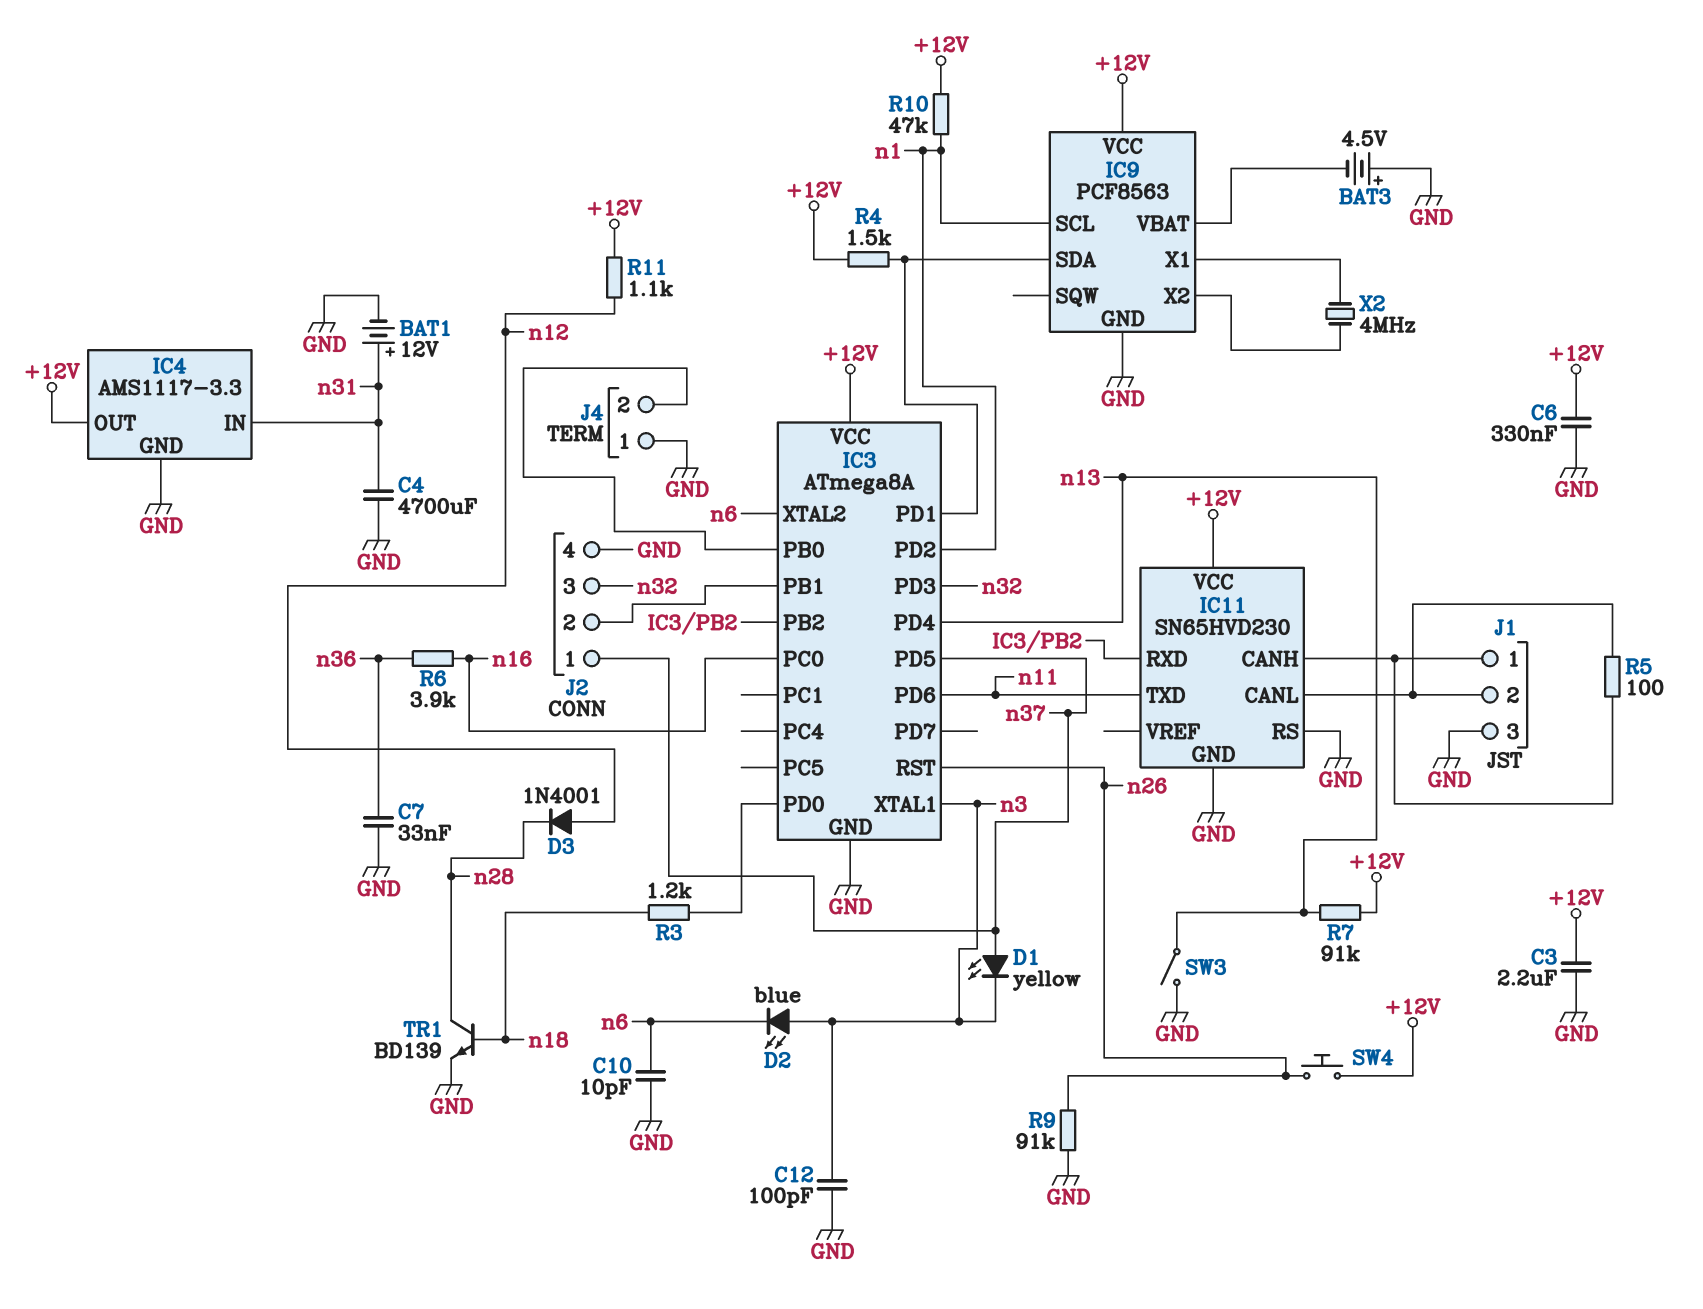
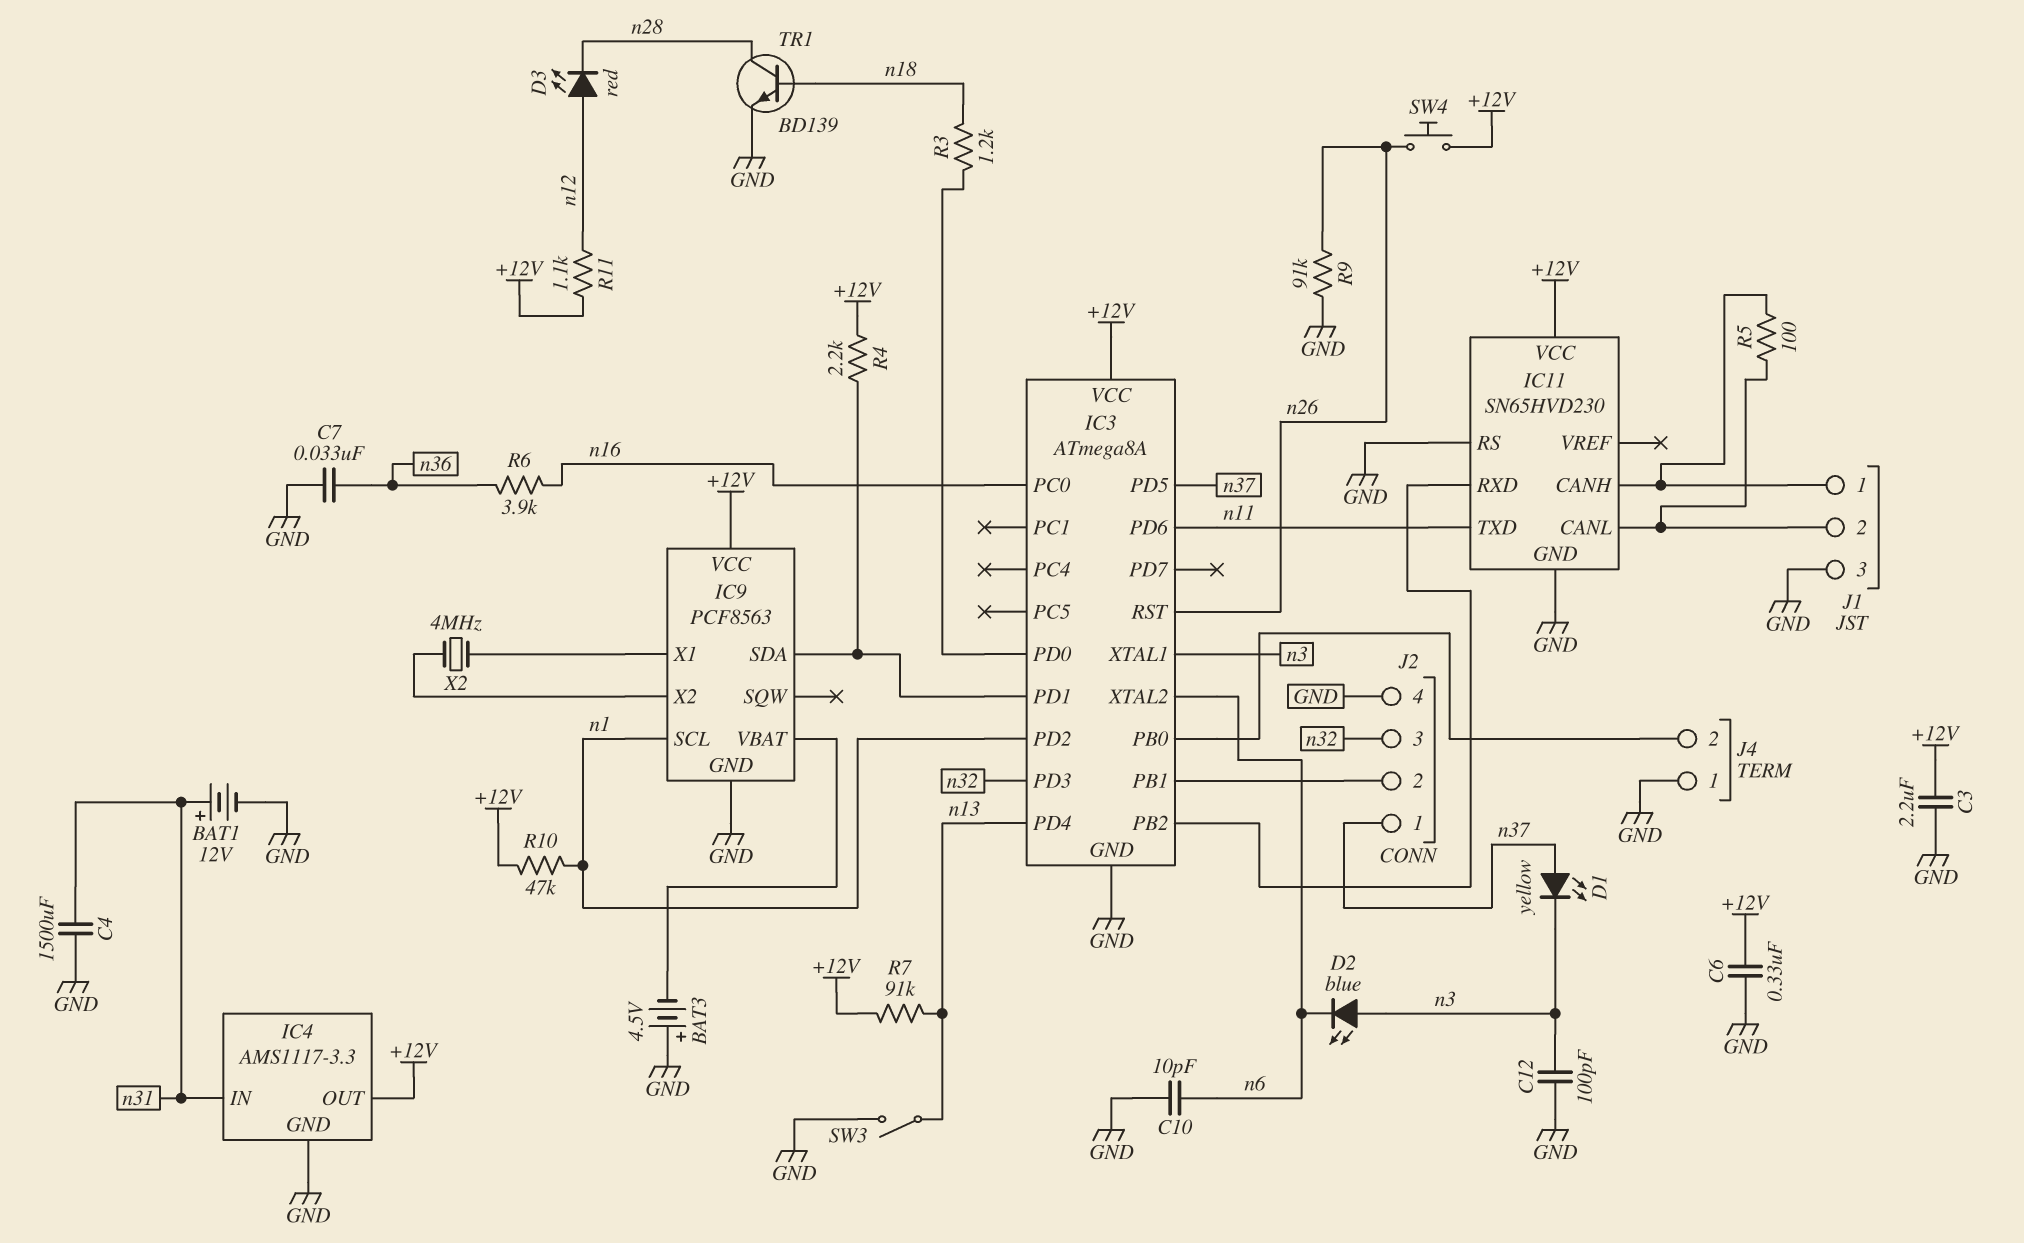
C4: 4700uF (GND, n31) -> 1500uF (GND, n31)
D3: diode 1N4001 (A n12, K n28) -> LED red (A n12, K n28)
R4: 1.5k (+12V, IC3/PD1) -> 2.2k (+12V, IC3/PD1)

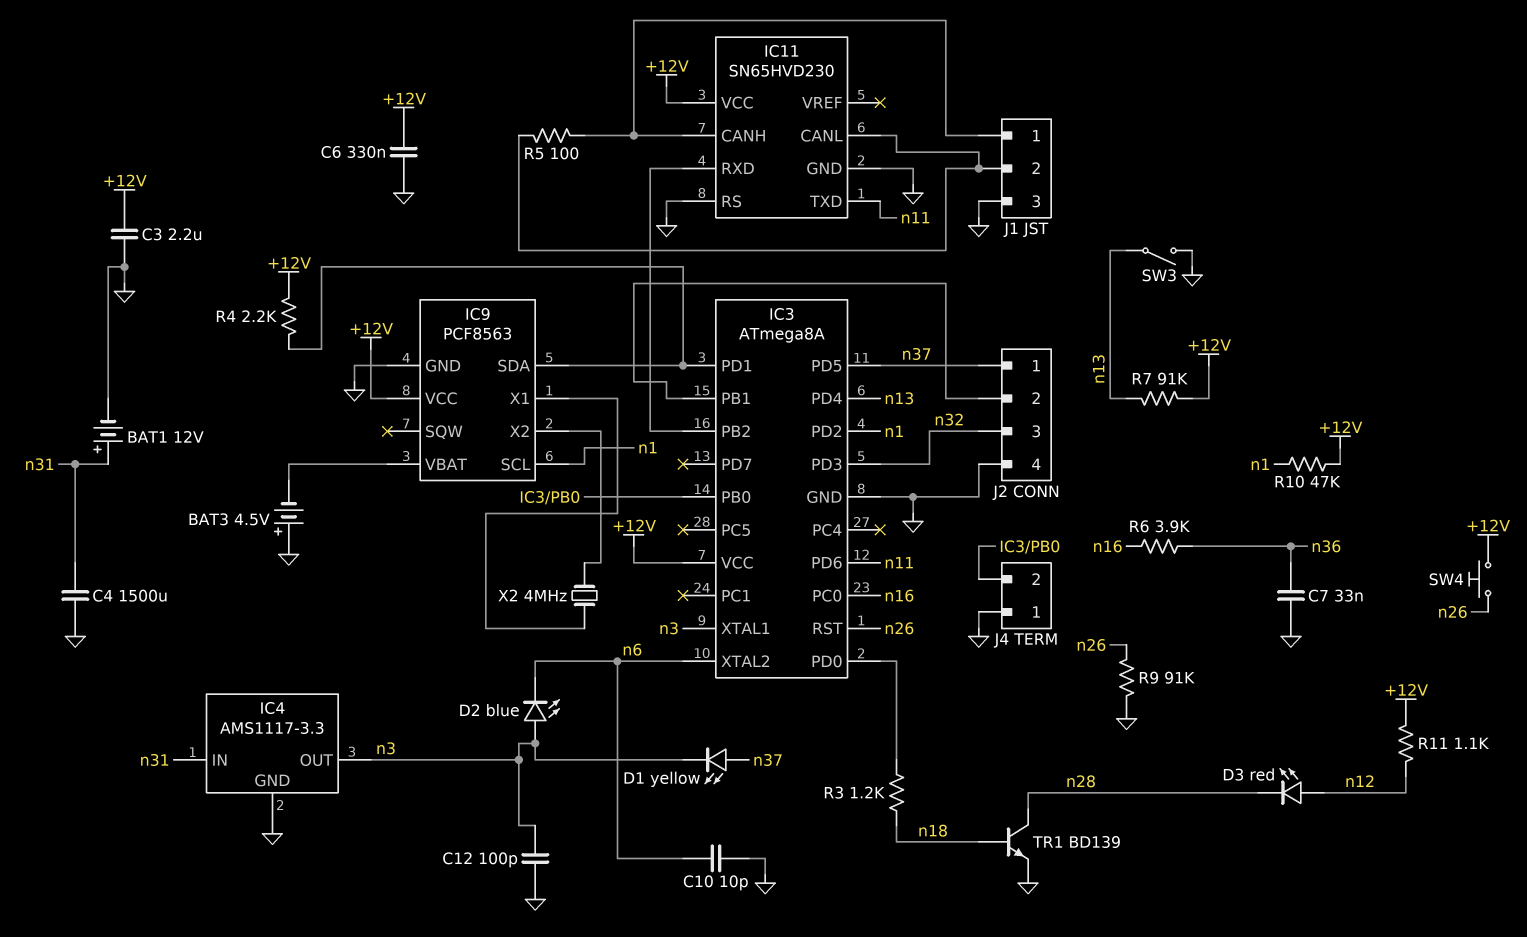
IC4 pin OUT: +12V -> n3

